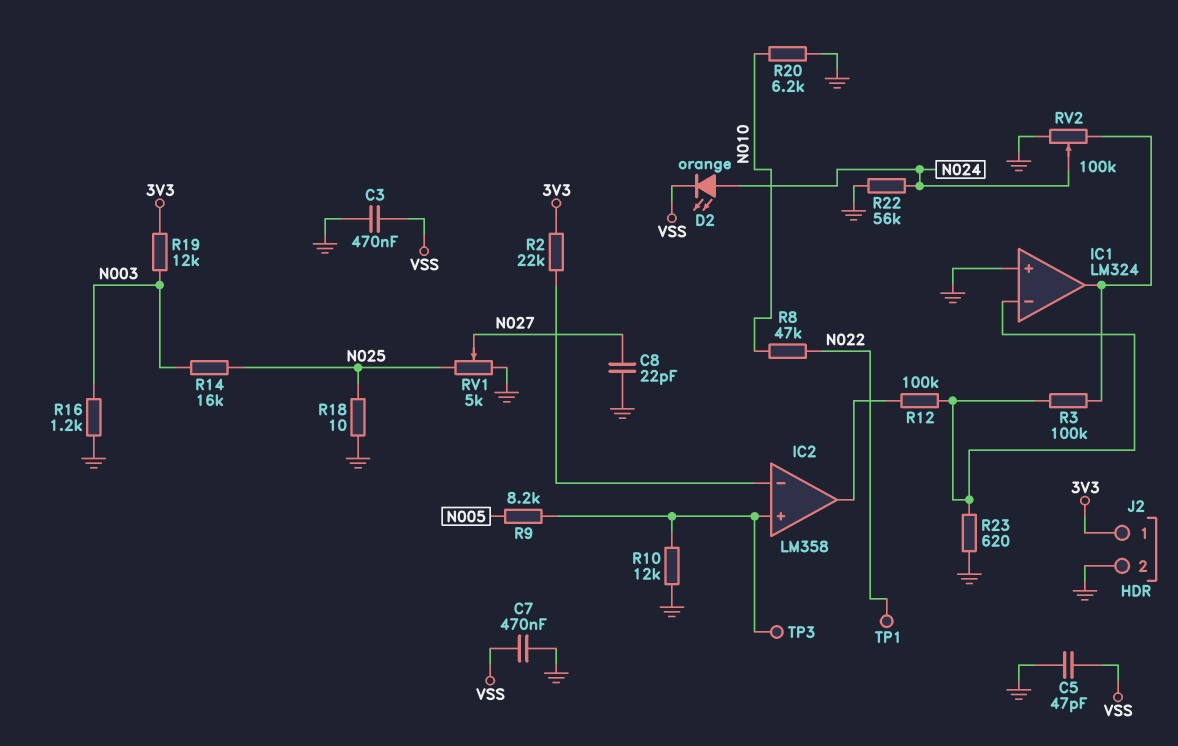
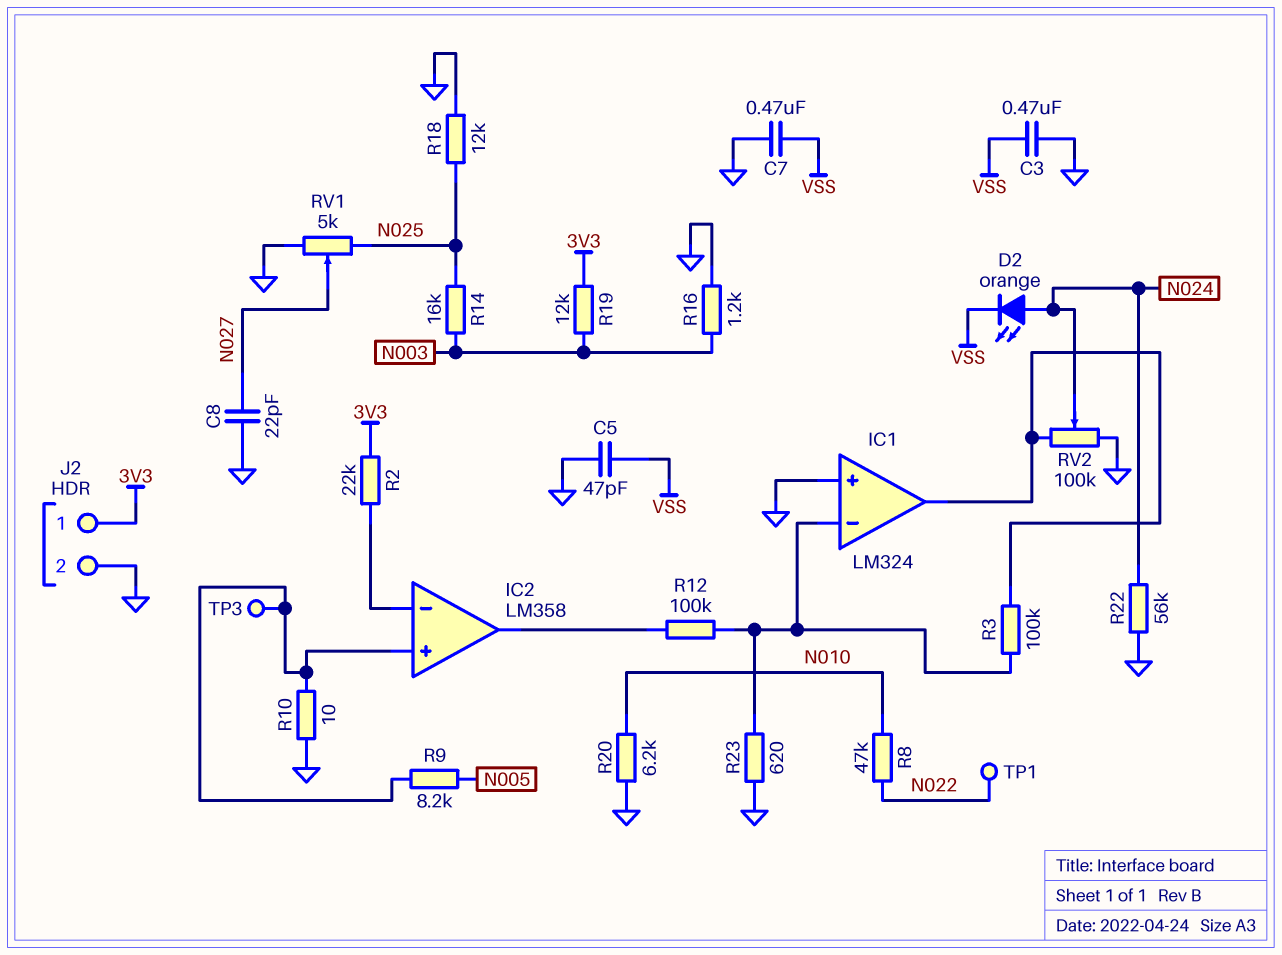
R10: 12k (GND, IC2/in+) -> 10 (GND, IC2/in+)
R18: 10 (GND, N025) -> 12k (GND, N025)

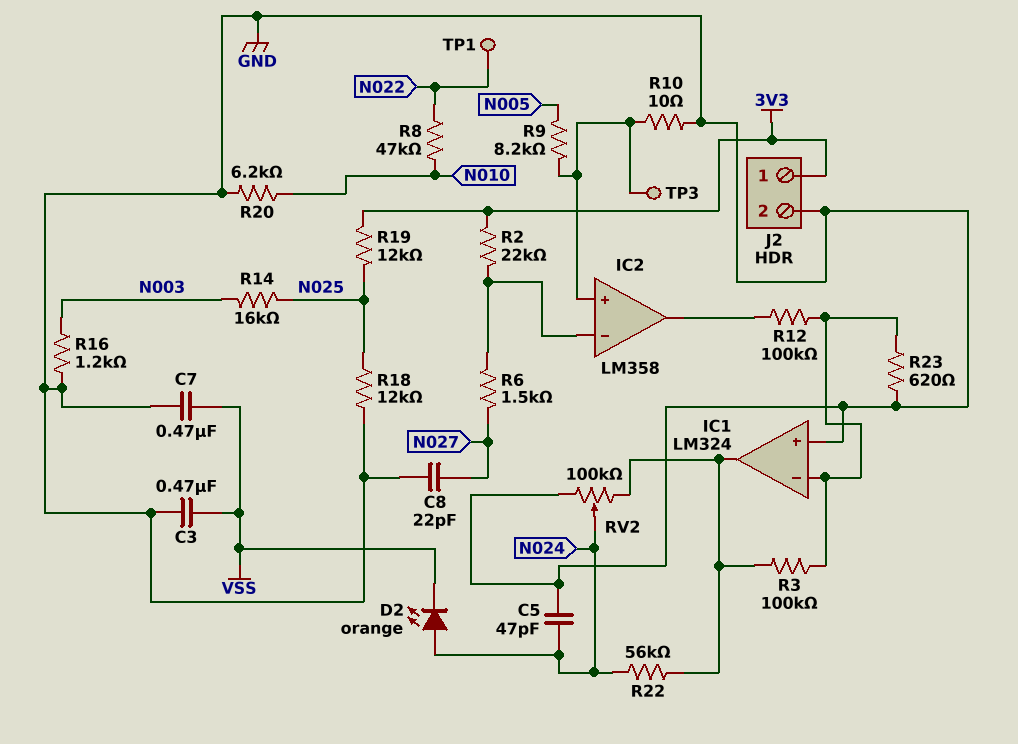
C5: 47pF (GND, VSS) -> 47pF (GND, N024)
R6: none -> 1.5k (IC2/in-, N027)
R19: 12k (3V3, N003) -> 12k (3V3, N025)
R22: 56k (GND, N024) -> 56k (IC1/out, N024)
RV1: 5k (GND, N025, wiper N027) -> none

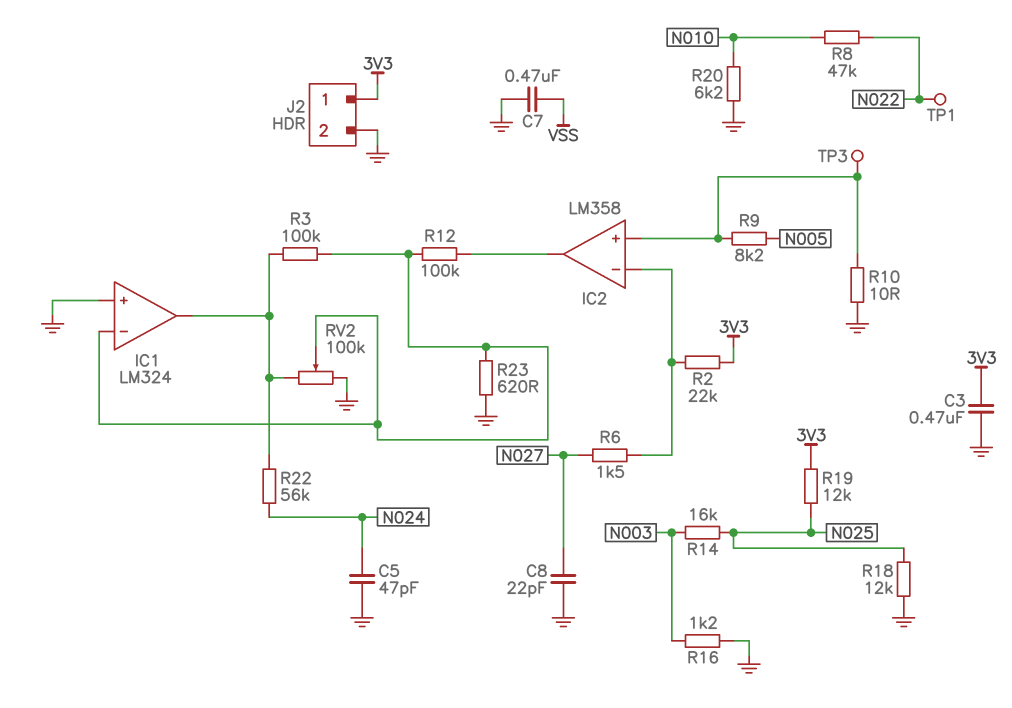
C3: 470nF (GND, VSS) -> 470nF (3V3, GND)
D2: LED orange (A N024, K VSS) -> none
RV2: 100k (GND, IC1/out, wiper N024) -> 100k (GND, IC1/out, wiper IC1/in-)

